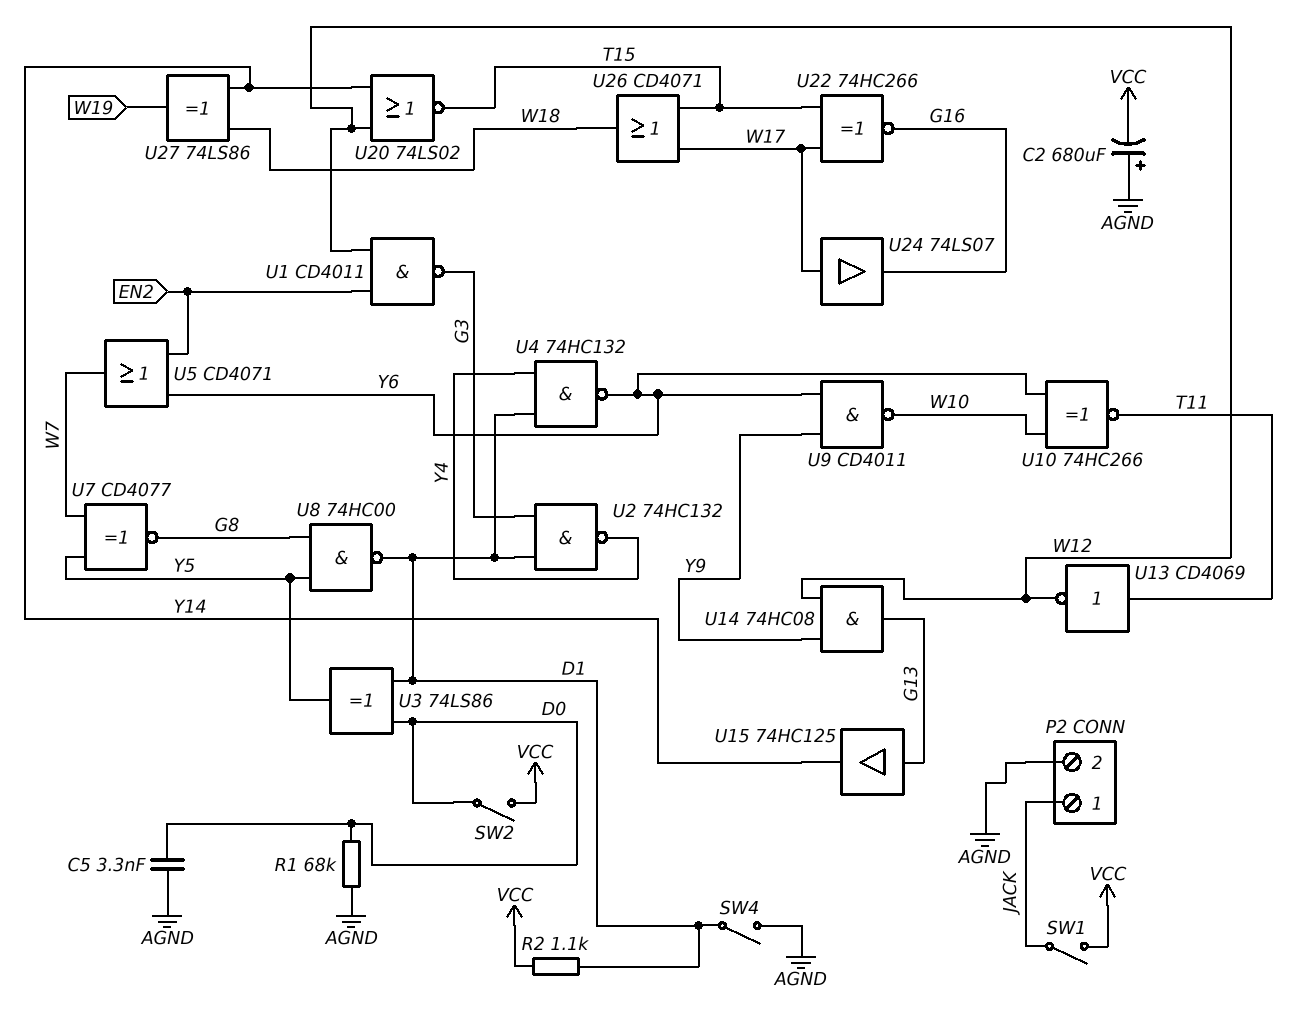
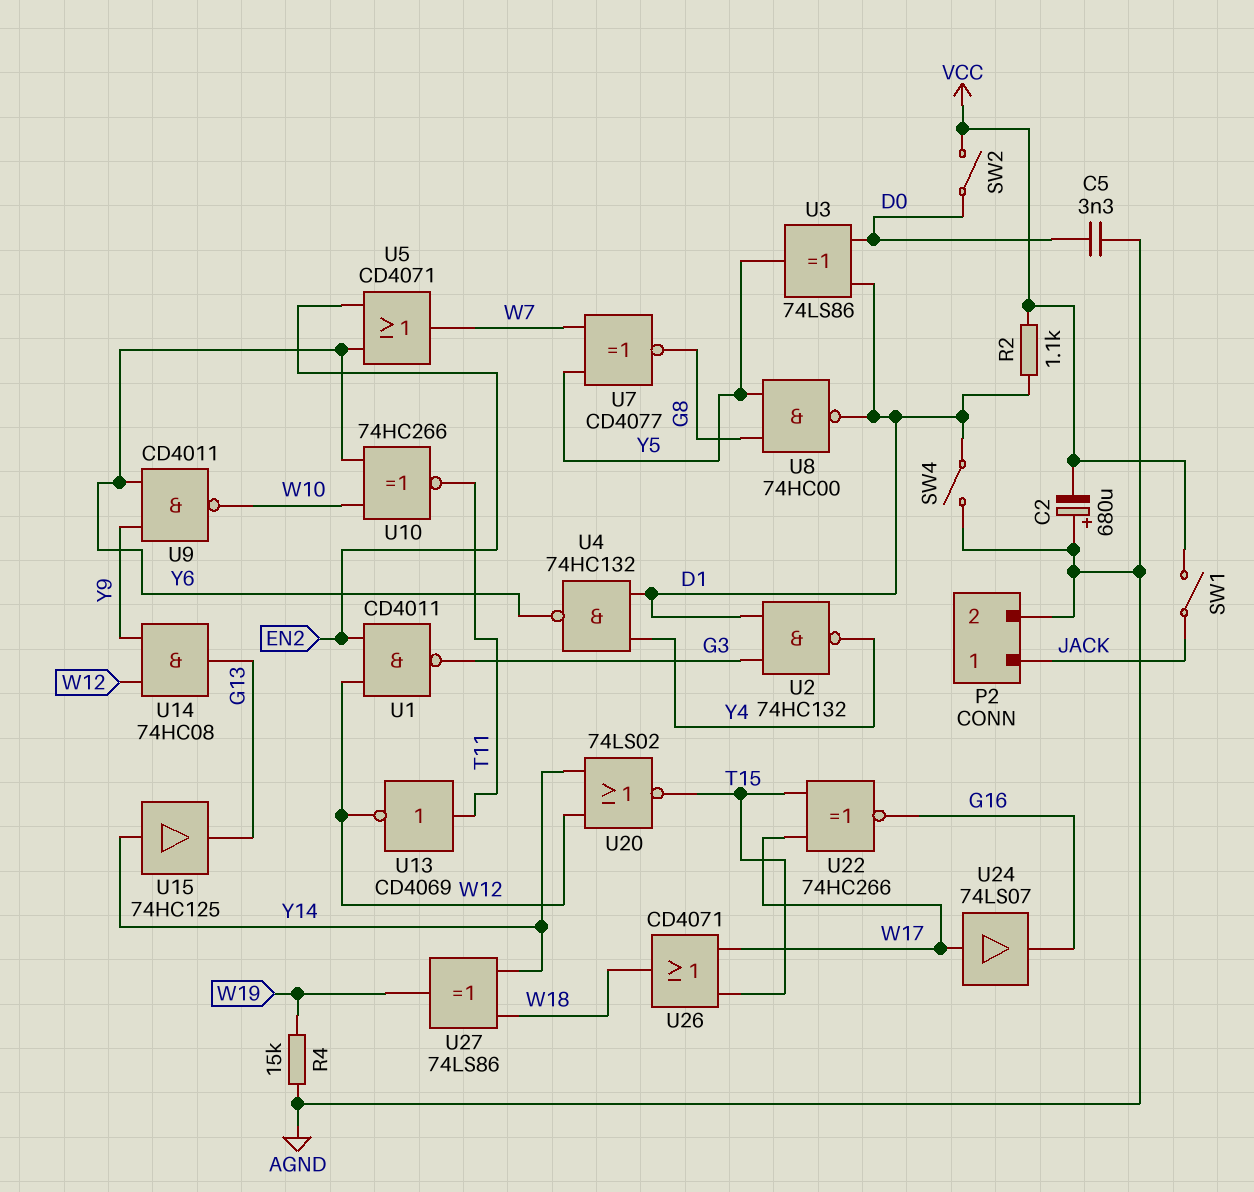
R1: 68k (AGND, D0) -> none
R4: none -> 15k (AGND, W19)
U15: buffer 74HC125 (in G13, out Y14) -> buffer 74HC125 (in Y14, out G13)

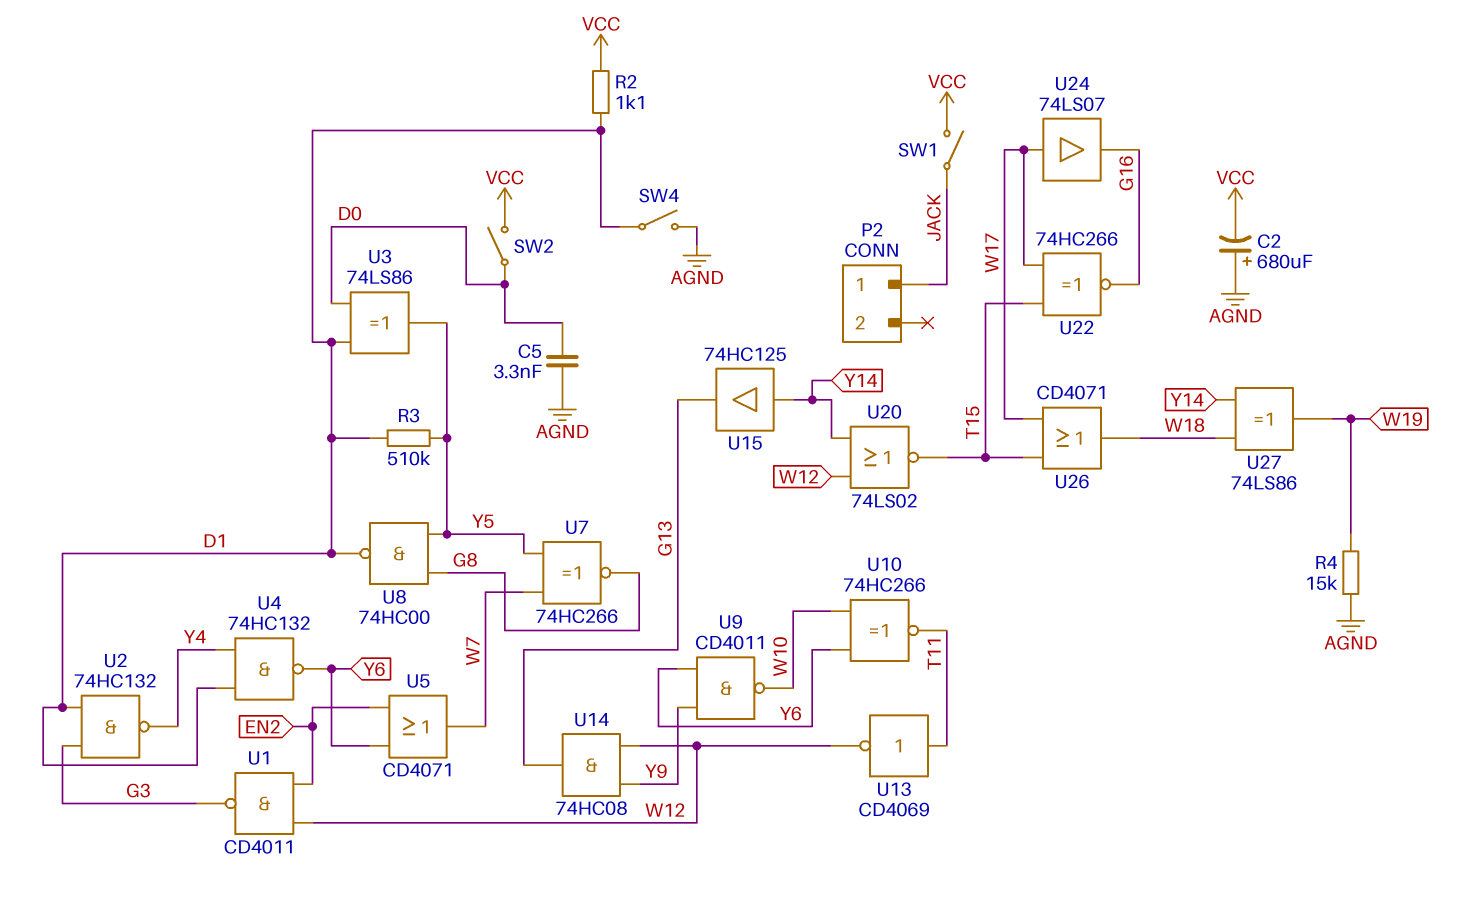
P2 pin 2: AGND -> none
R3: none -> 510k (D1, Y5)
U7: XNOR CD4077 (in W7, in Y5, out G8) -> XNOR 74HC266 (in W7, in Y5, out G8)

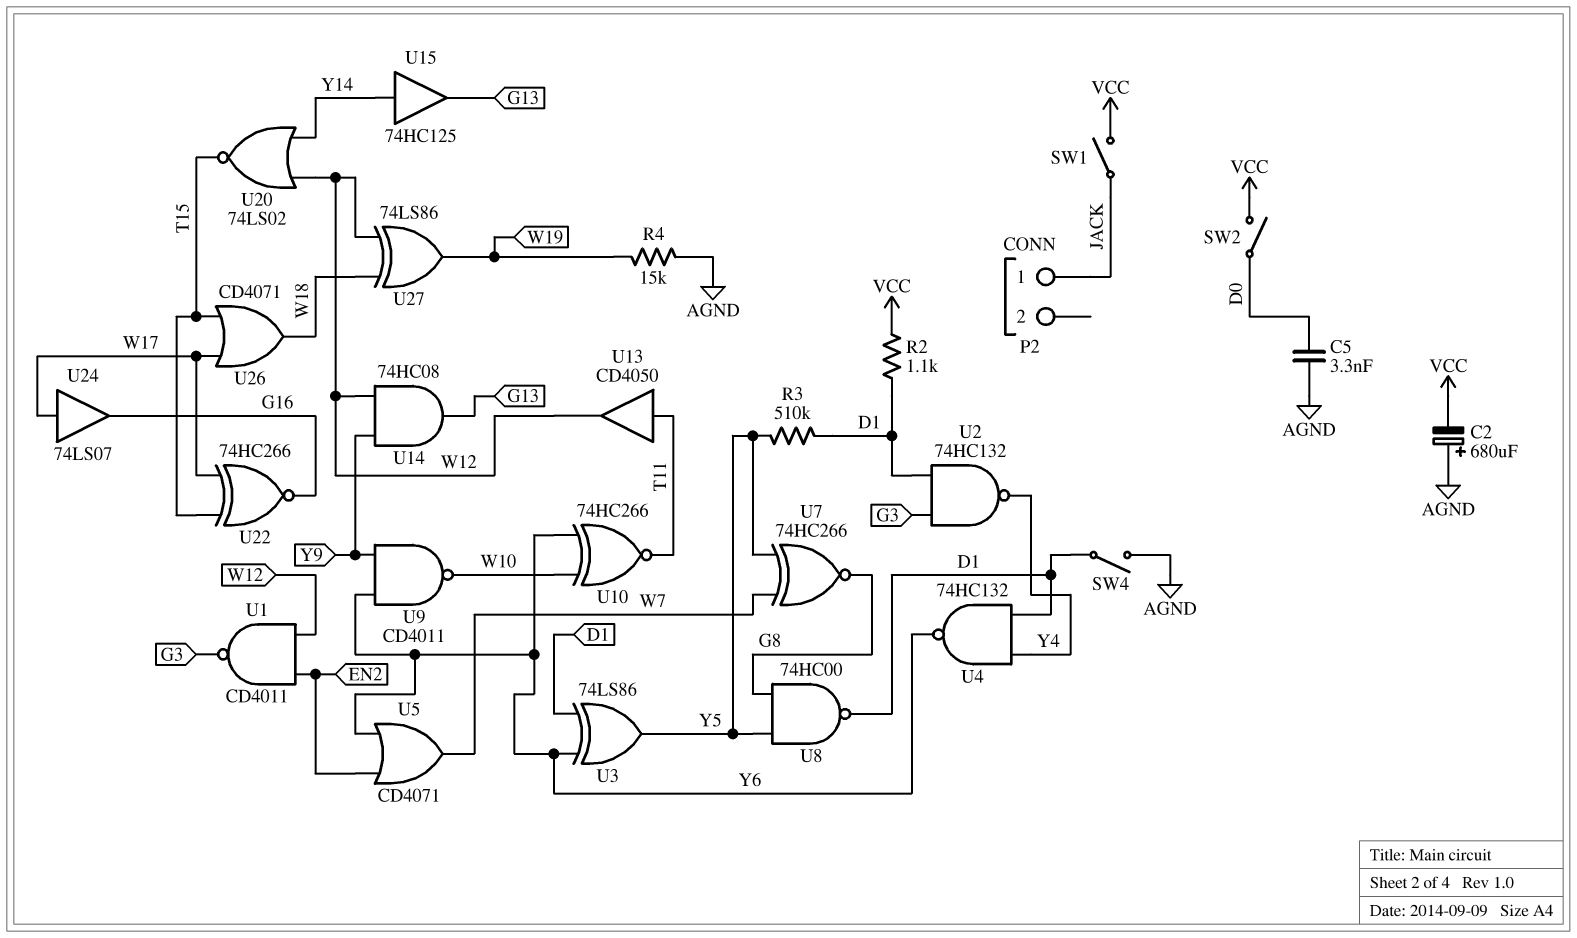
U3: XOR 74LS86 (in D0, in D1, out Y5) -> XOR 74LS86 (in D1, in Y6, out Y5)
U13: NOT CD4069 (in T11, out W12) -> buffer CD4050 (in T11, out W12)
U27: XOR 74LS86 (in W18, in Y14, out W19) -> XOR 74LS86 (in W12, in W18, out W19)

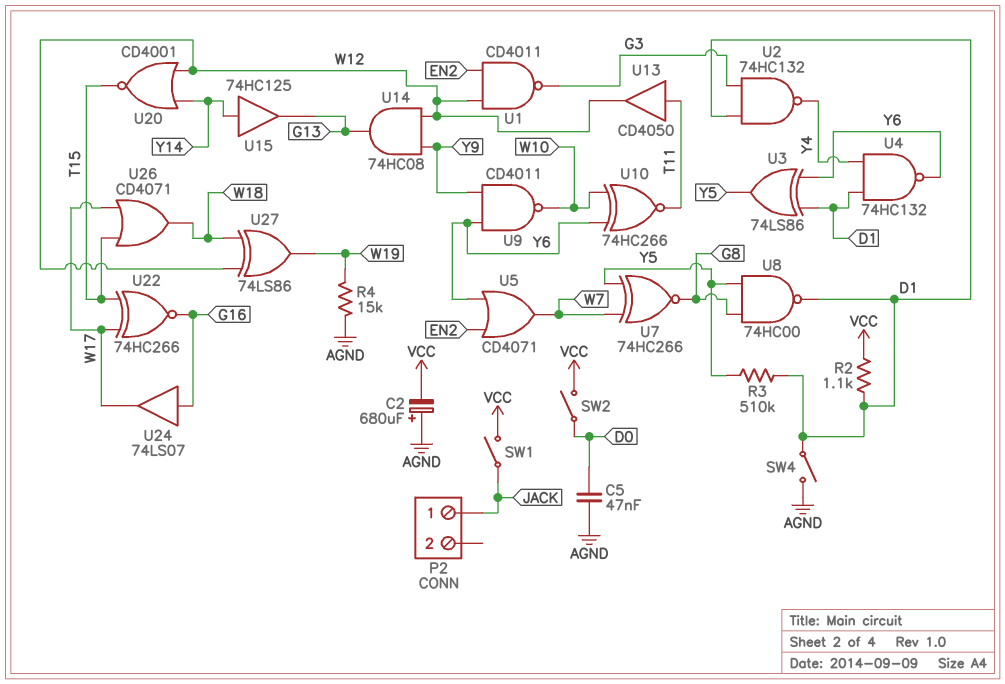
C5: 3.3nF (AGND, D0) -> 47nF (AGND, D0)
U20: NOR 74LS02 (in W12, in Y14, out T15) -> NOR CD4001 (in W12, in Y14, out T15)
U24: buffer 74LS07 (in W17, out G16) -> buffer 74LS07 (in G16, out W17)

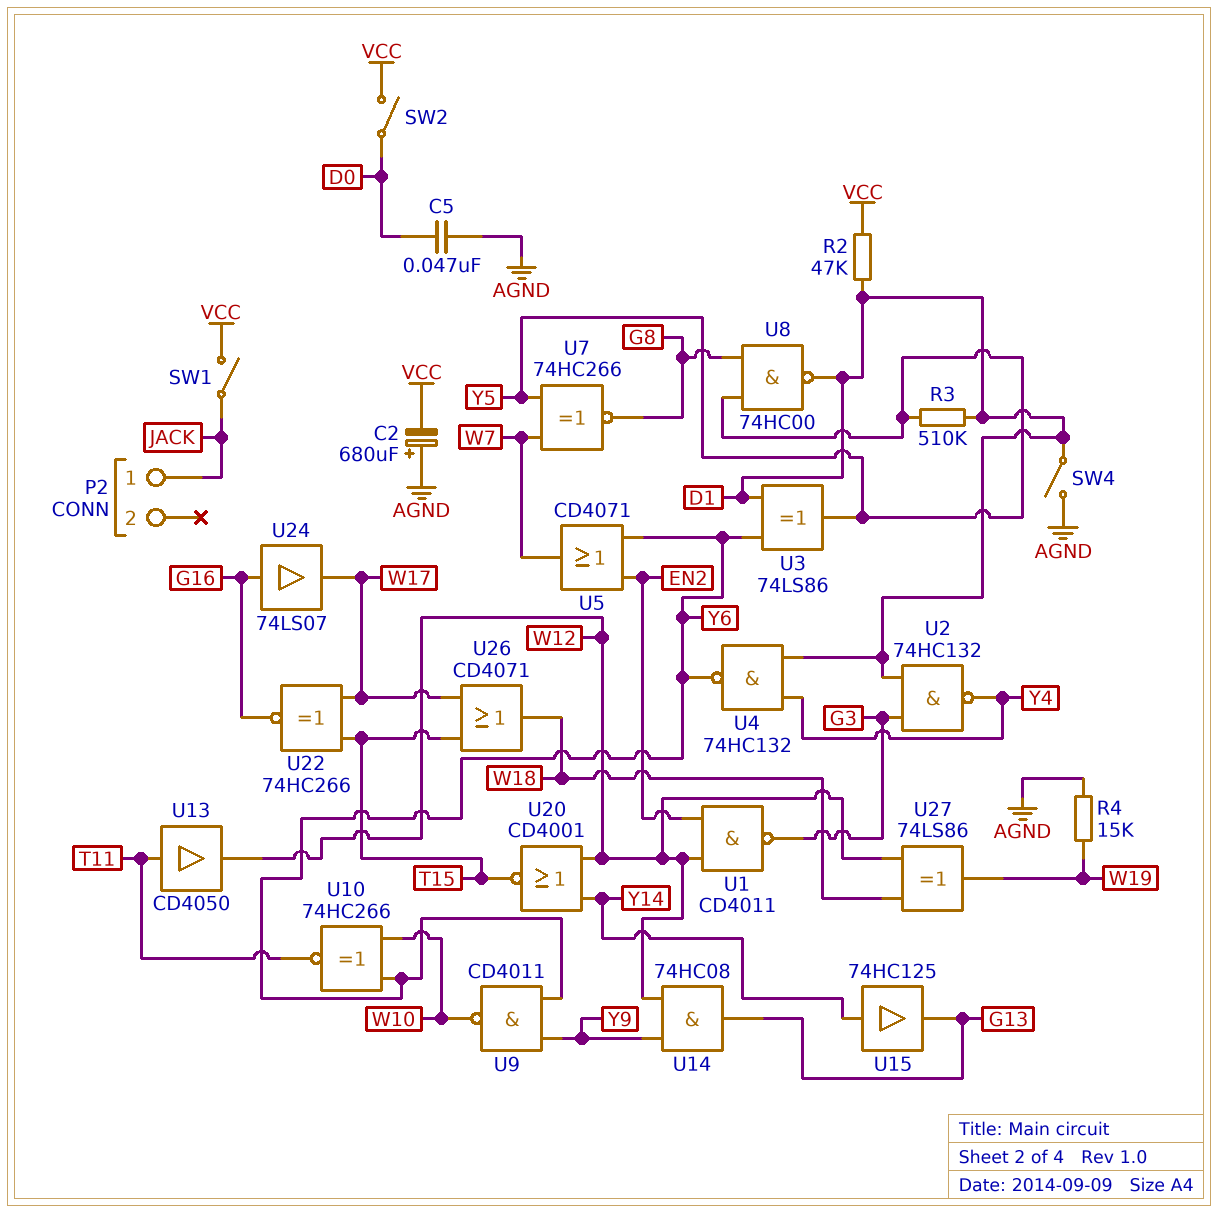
R2: 1.1k (D1, VCC) -> 47k (D1, VCC)

